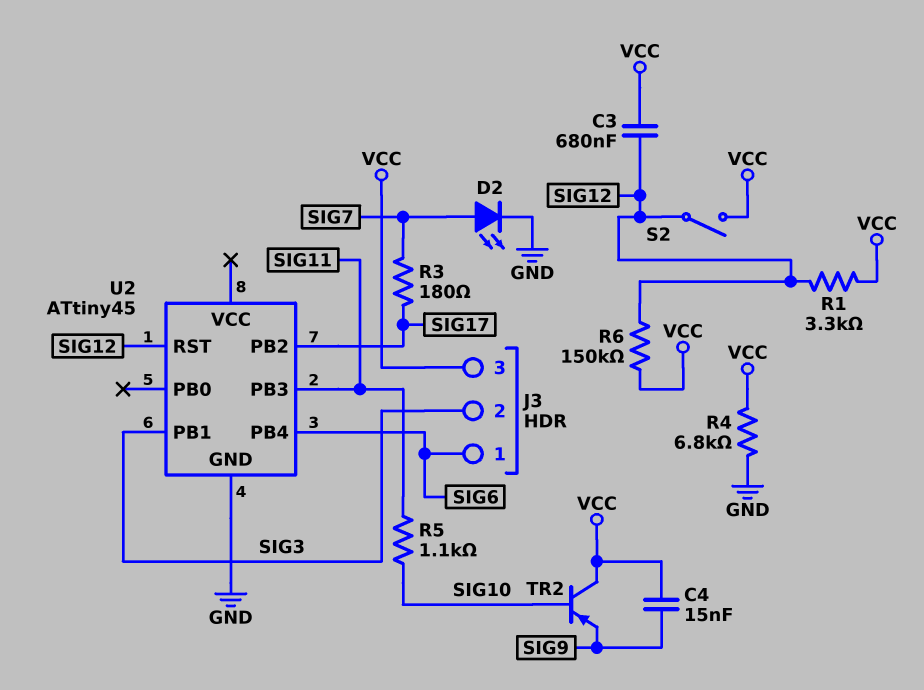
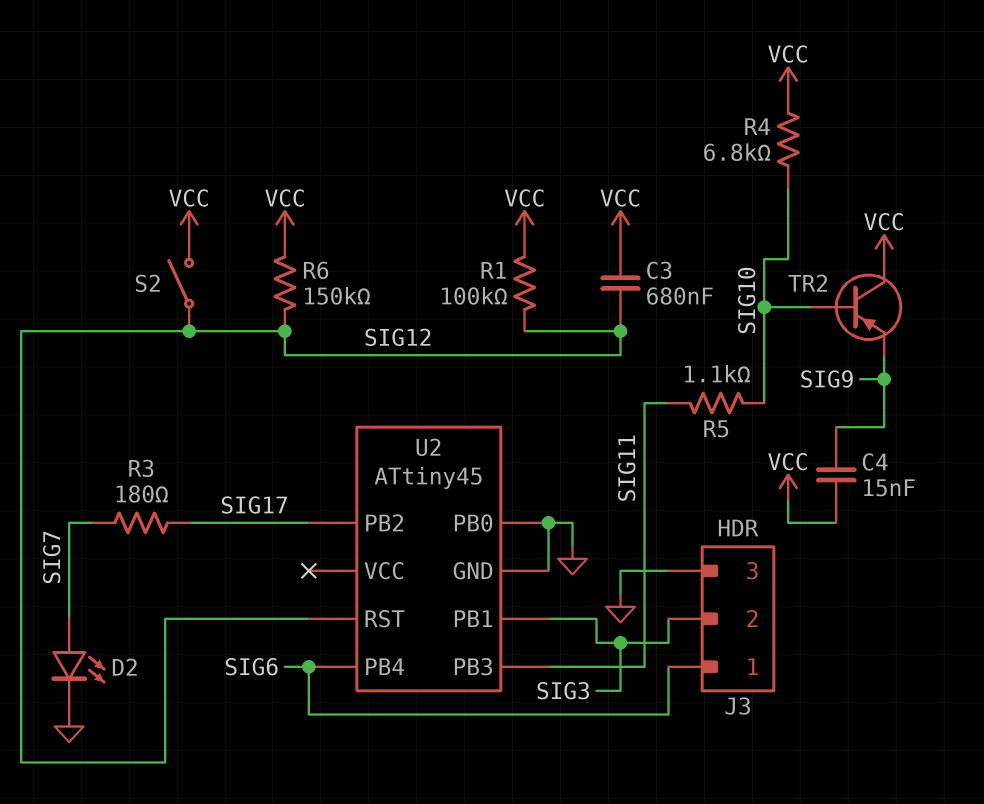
J3 pin 3: VCC -> GND
R1: 3.3k (SIG12, VCC) -> 100k (SIG12, VCC)
R4: 6.8k (GND, VCC) -> 6.8k (SIG10, VCC)
U2 pin PB0: none -> GND

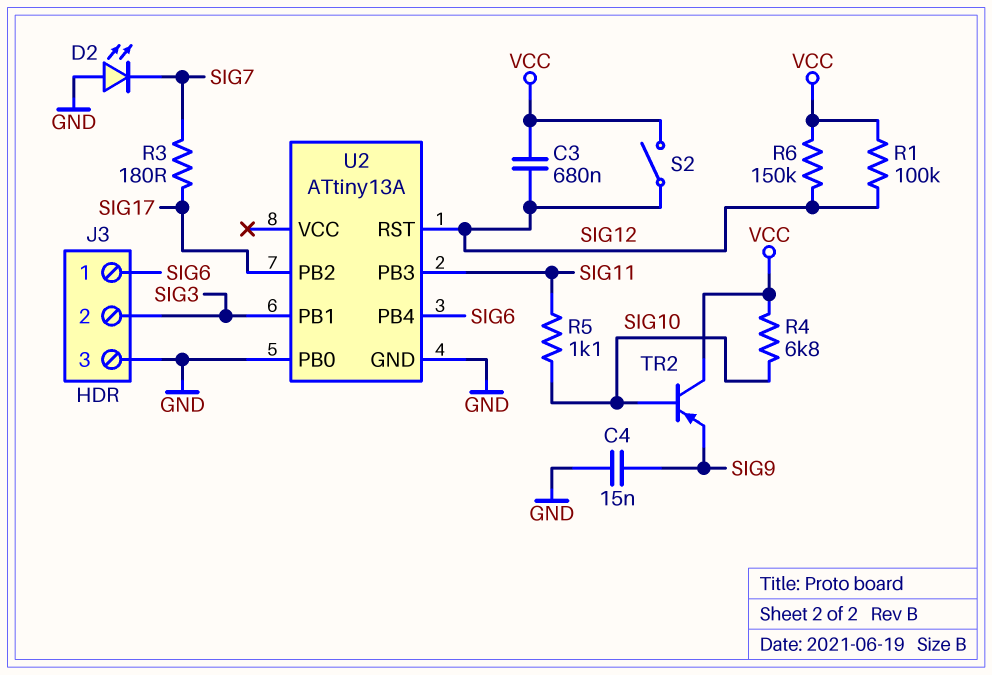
C4: 15nF (SIG9, VCC) -> 15nF (GND, SIG9)
D2: LED (A SIG7, K GND) -> LED (A GND, K SIG7)
U2: ATtiny45 -> ATtiny13A

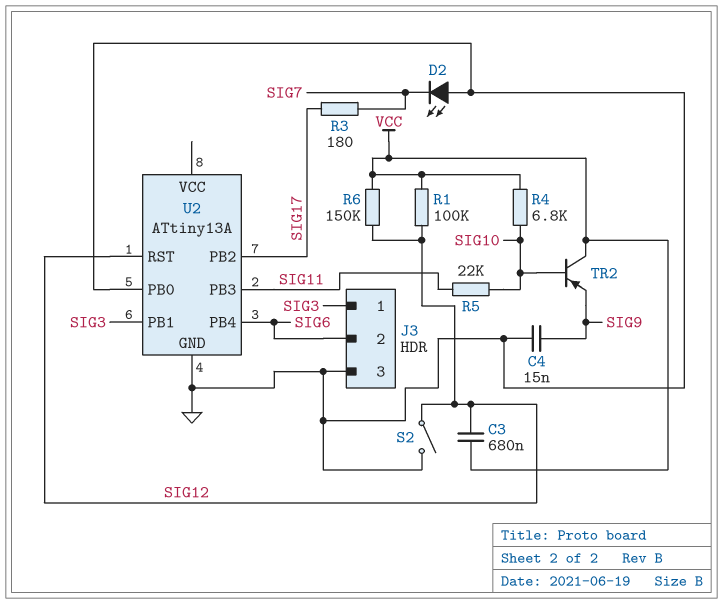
J3 pin 1: SIG6 -> SIG3
J3 pin 2: SIG3 -> SIG6
R5: 1.1k (SIG10, SIG11) -> 22k (SIG10, SIG11)
S2: switch (SIG12, VCC) -> switch (GND, SIG12)

